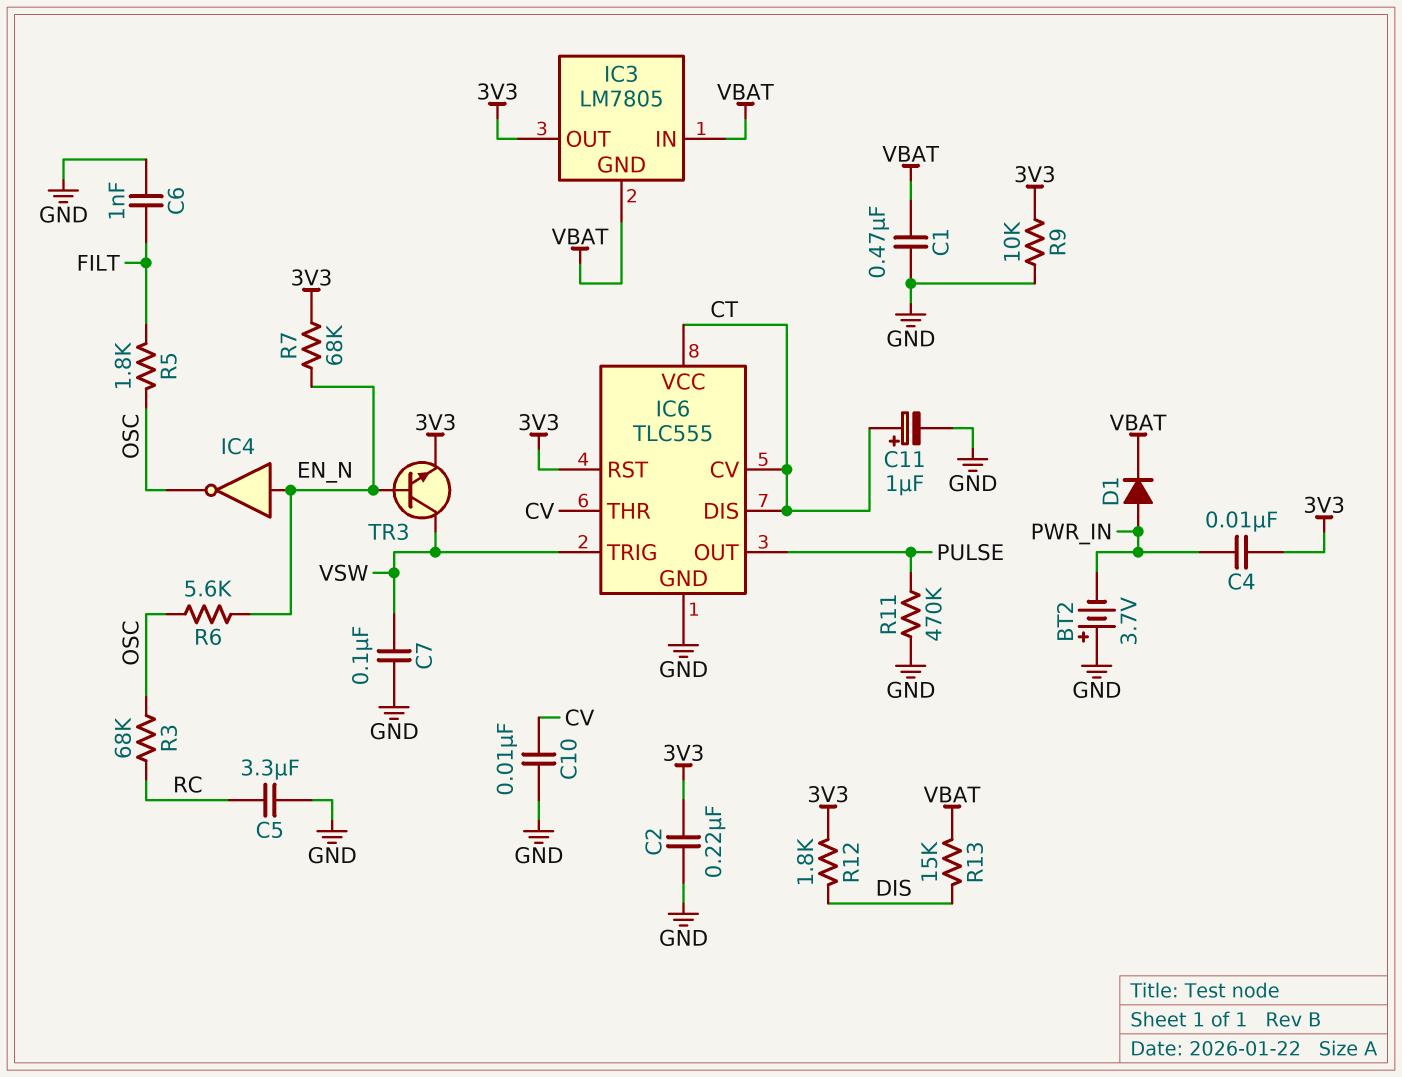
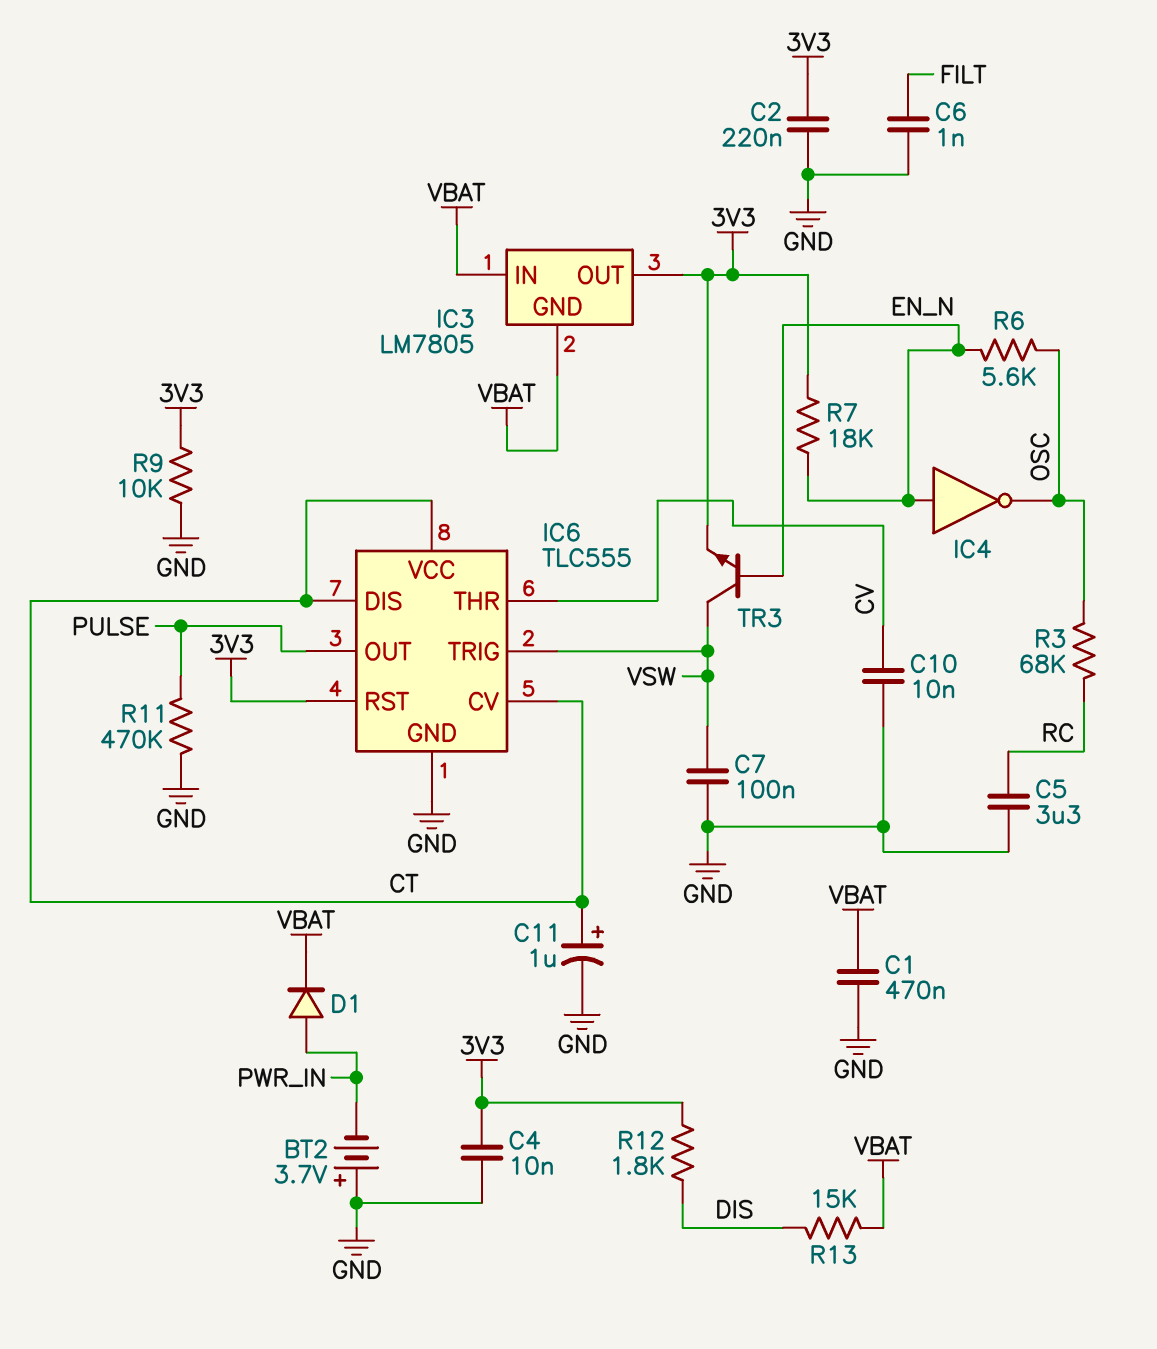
C4: 10nF (3V3, PWR_IN) -> 10nF (3V3, GND)
R5: 1.8k (FILT, OSC) -> none
R7: 68k (3V3, EN_N) -> 18k (3V3, EN_N)

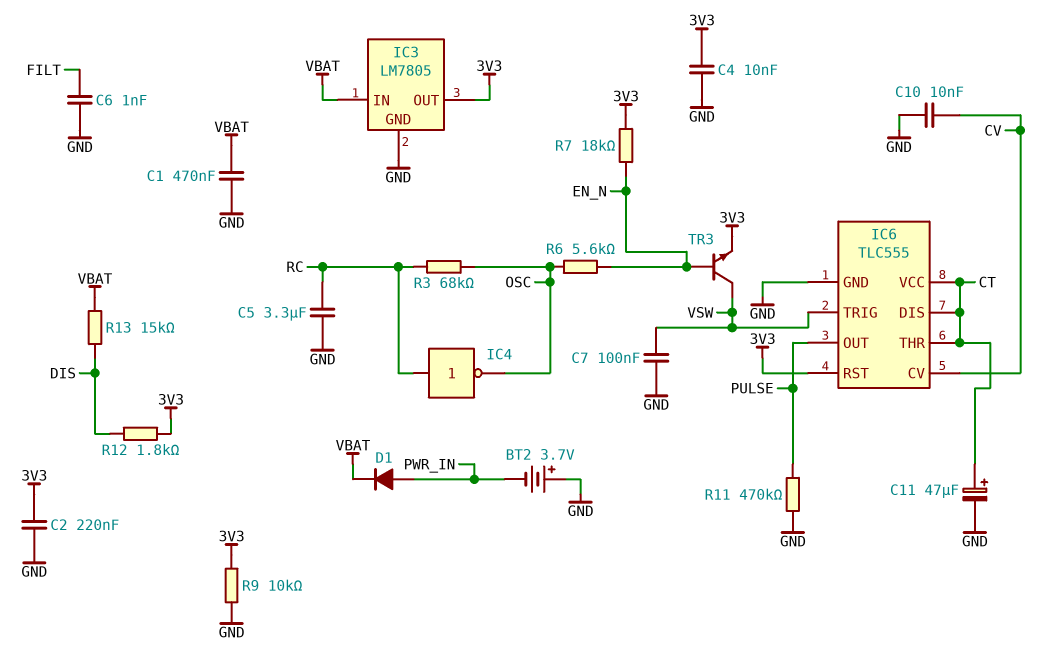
C11: 1uF (plus CT, minus GND) -> 47uF (plus CT, minus GND)
IC3 pin GND: VBAT -> GND
IC4: NOT (in EN_N, out OSC) -> NOT (in RC, out OSC)
IC6 pin CV: CT -> CV
IC6 pin THR: CV -> CT

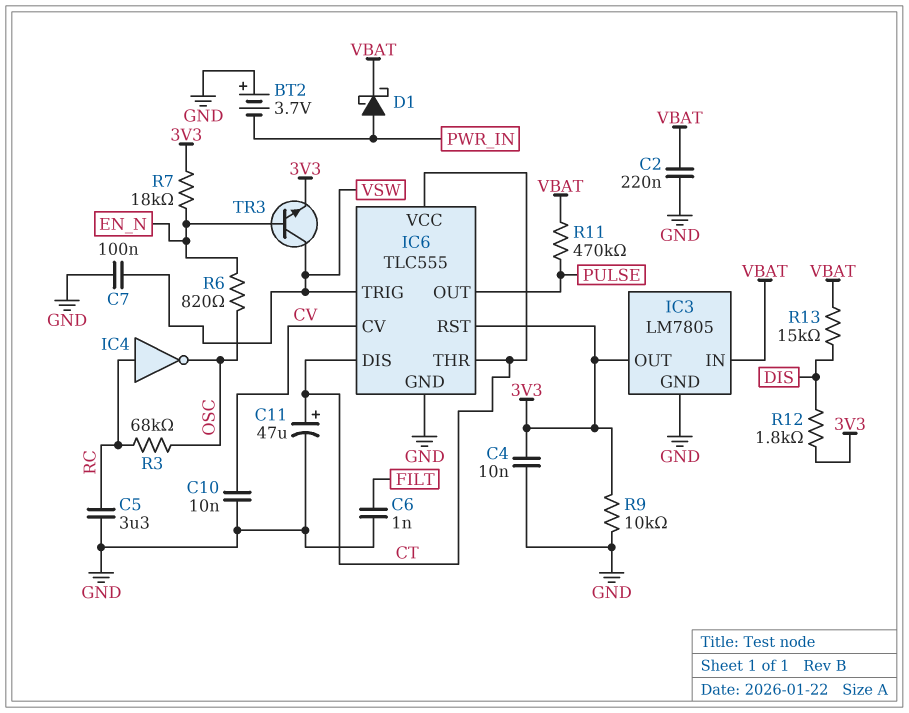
C1: 470nF (GND, VBAT) -> none
C2: 220nF (3V3, GND) -> 220nF (GND, VBAT)
D1: diode (A PWR_IN, K VBAT) -> schottky (A PWR_IN, K VBAT)
R6: 5.6k (EN_N, OSC) -> 820 (EN_N, OSC)
R11: 470k (GND, PULSE) -> 470k (PULSE, VBAT)

